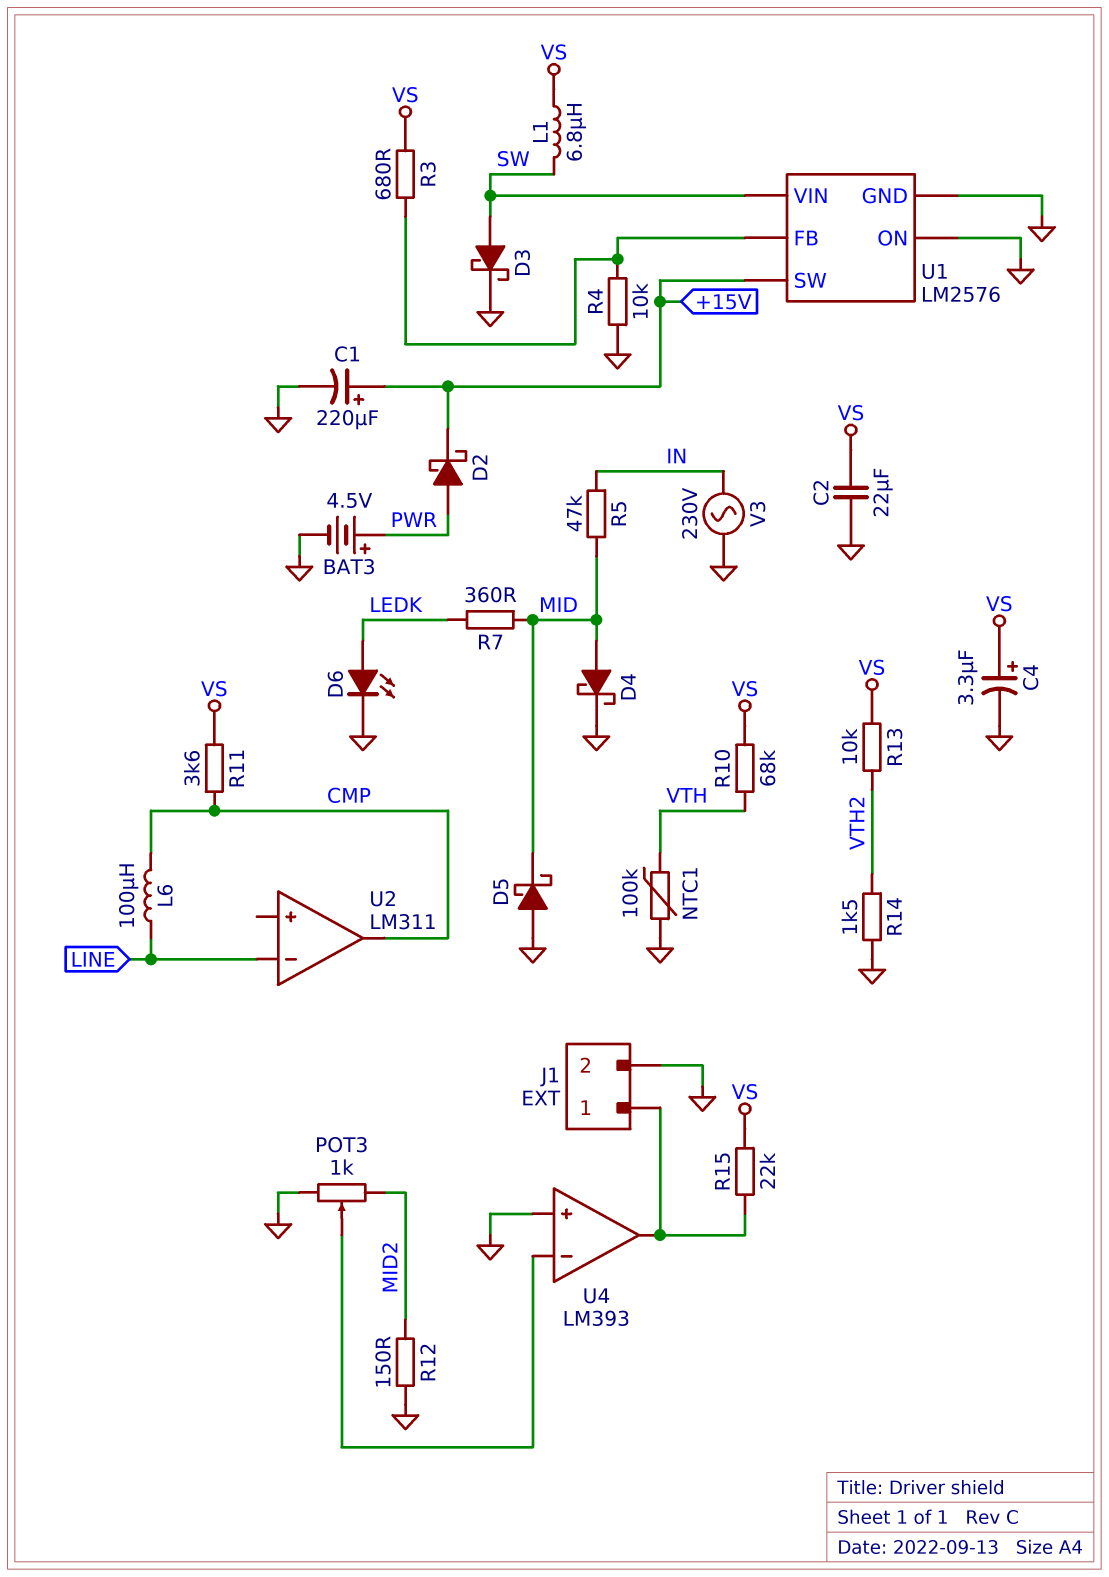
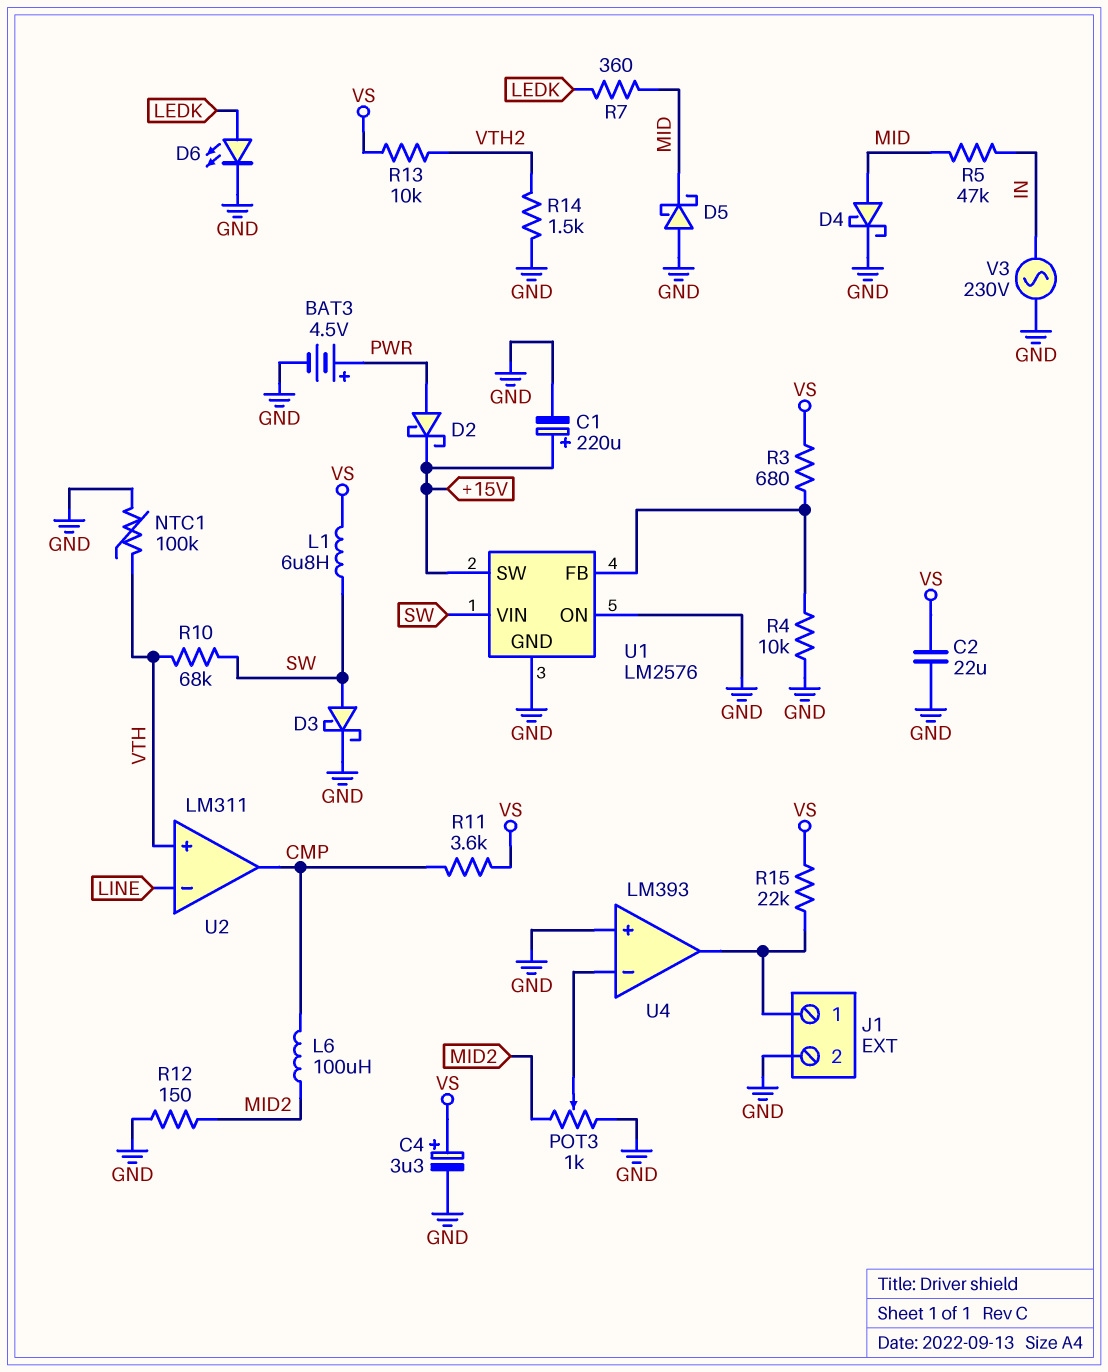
L6: 100uH (CMP, LINE) -> 100uH (CMP, MID2)
R10: 68k (VS, VTH) -> 68k (SW, VTH)
U2 pin in+: none -> VTH

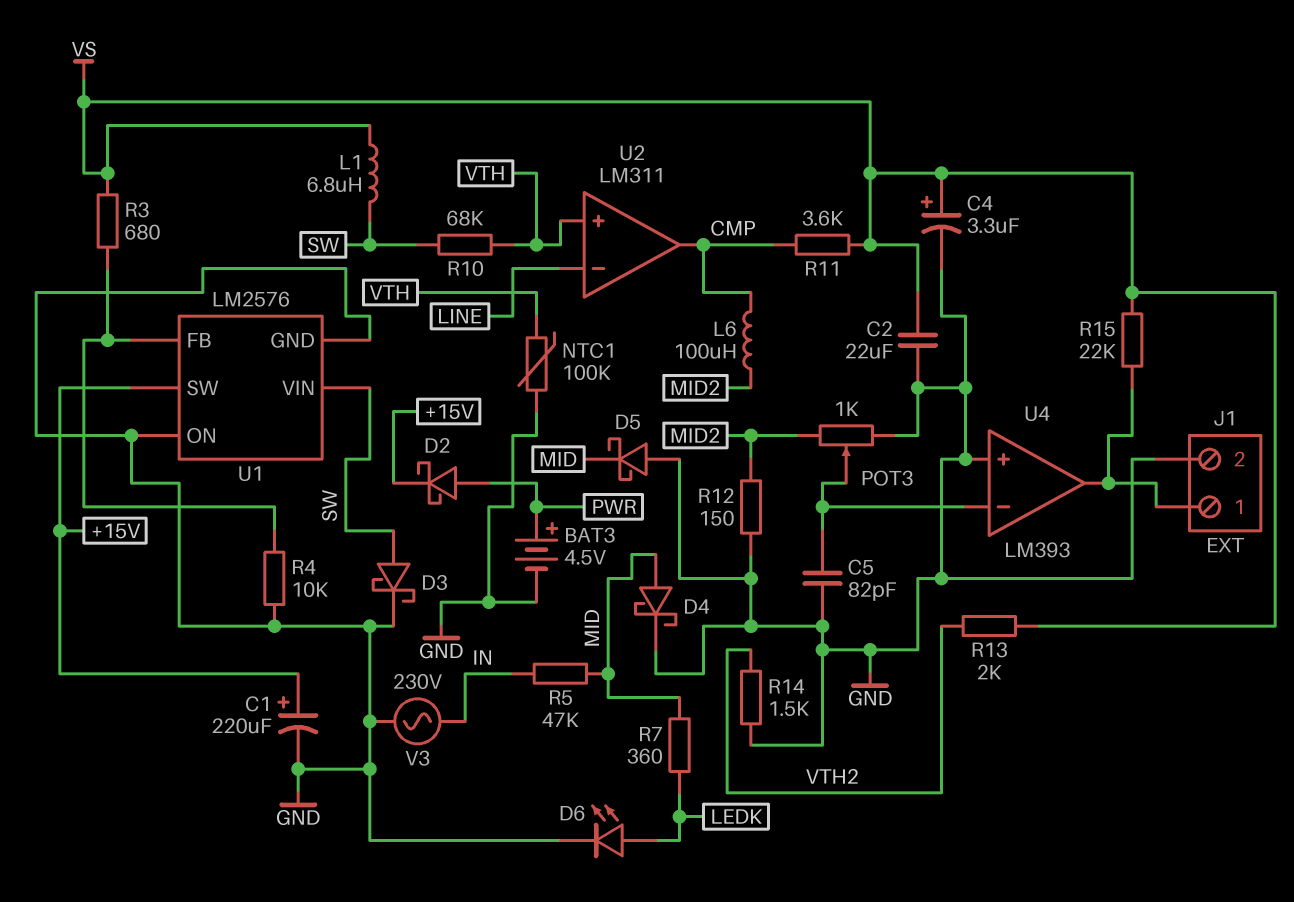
C5: none -> 82pF (GND, U4/in-)
R13: 10k (VS, VTH2) -> 2k (VS, VTH2)

